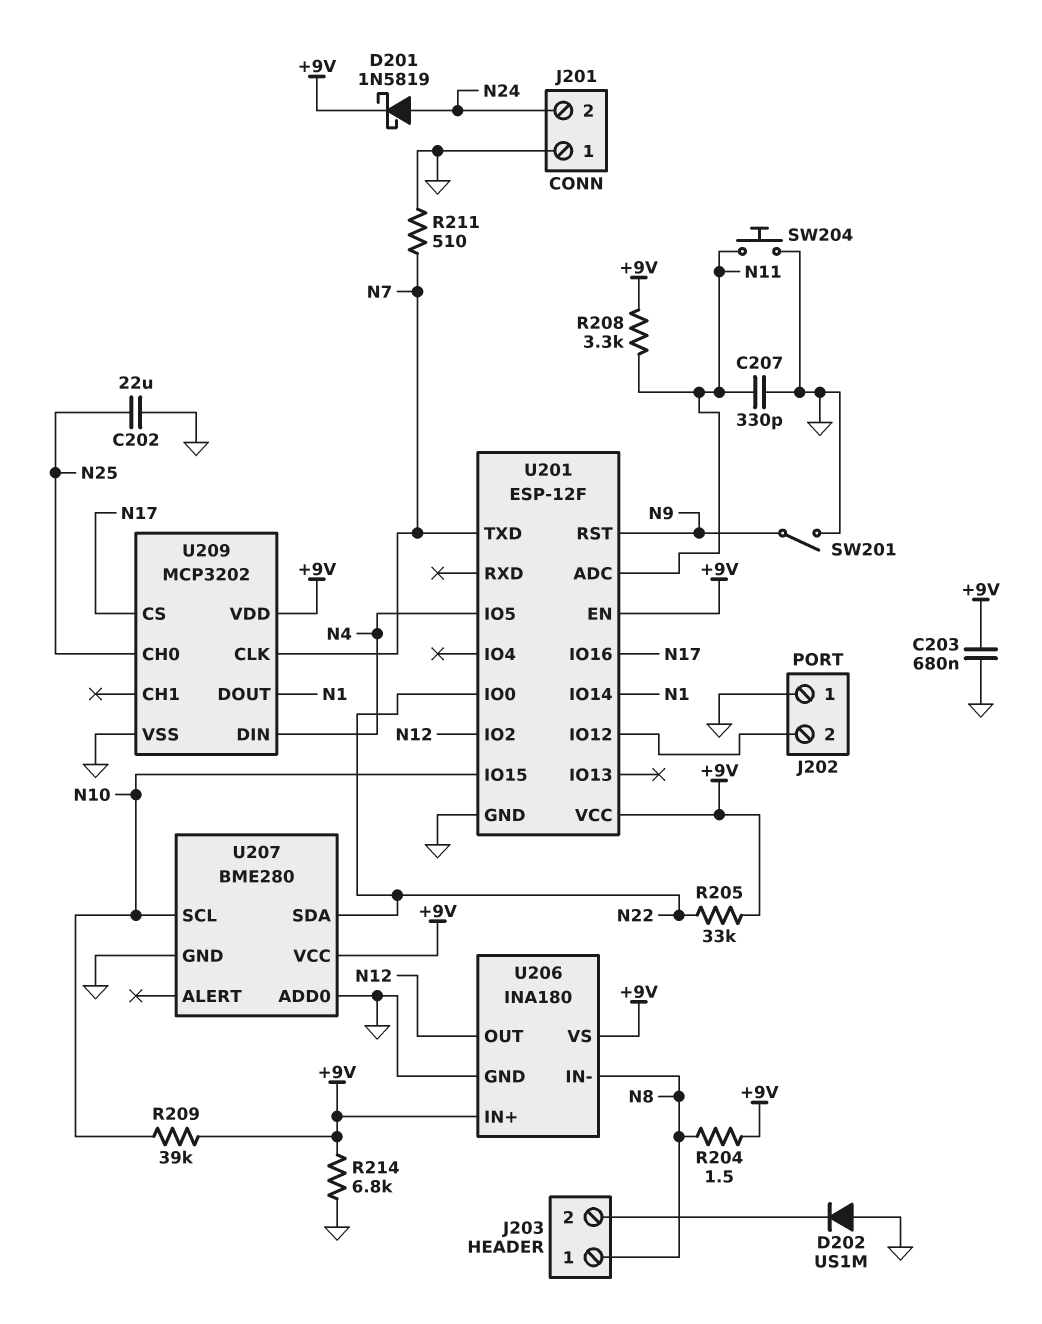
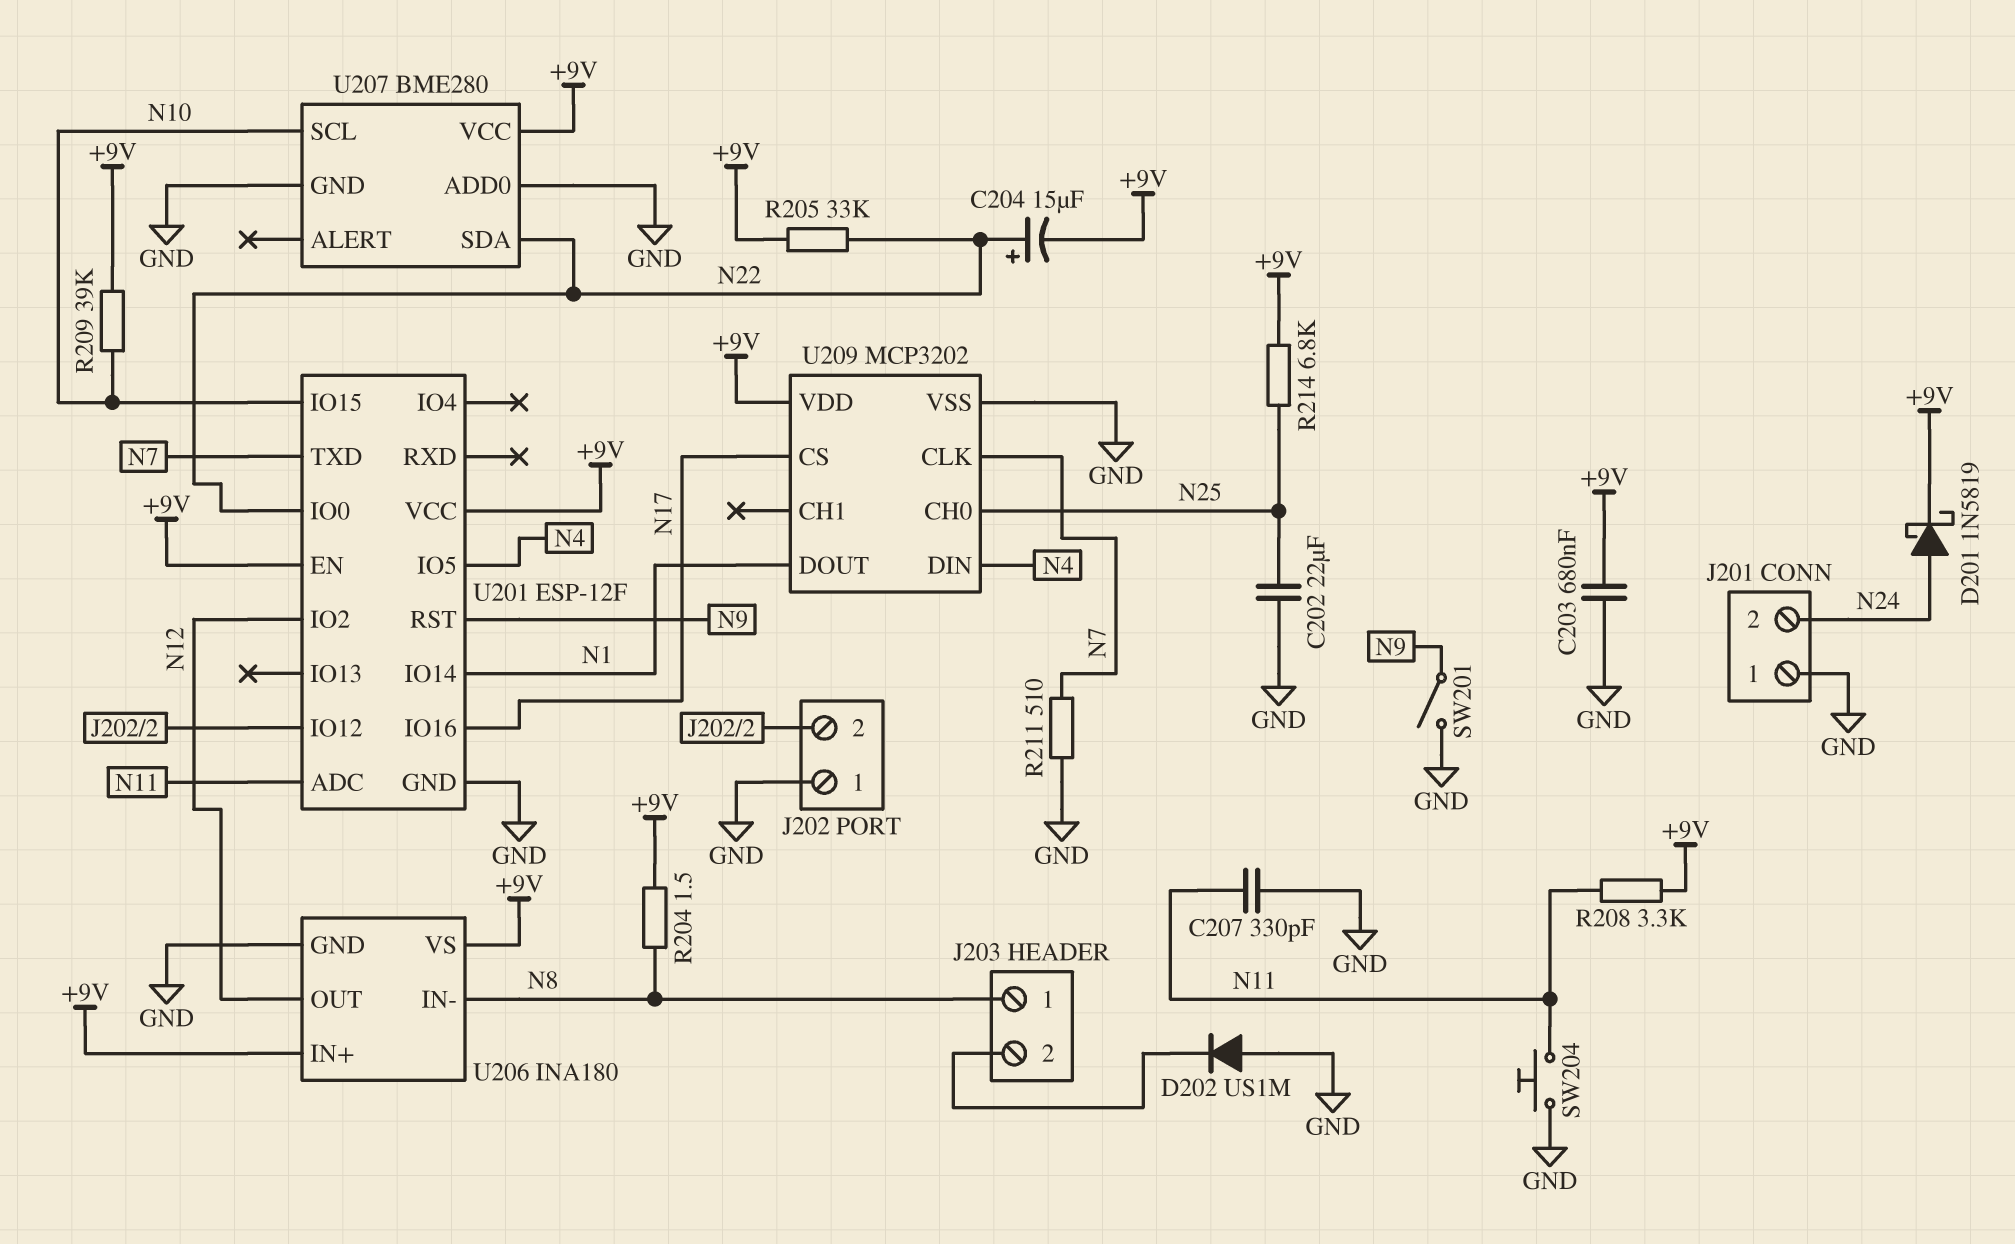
C204: none -> 15uF (plus N22, minus +9V)
R214: 6.8k (+9V, GND) -> 6.8k (+9V, N25)

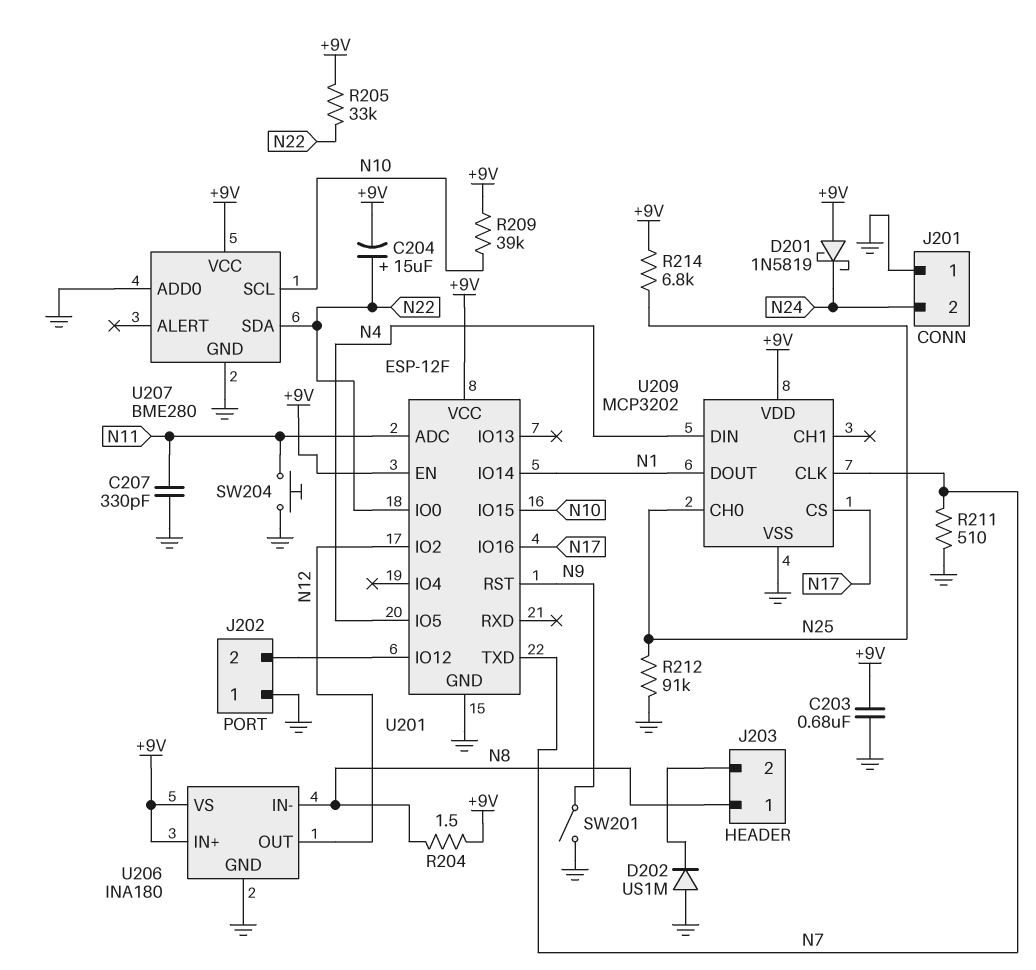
C202: 22uF (GND, N25) -> none
D201: schottky 1N5819 (A N24, K +9V) -> schottky 1N5819 (A +9V, K N24)
R208: 3.3k (+9V, N11) -> none
R212: none -> 91k (GND, N25)

